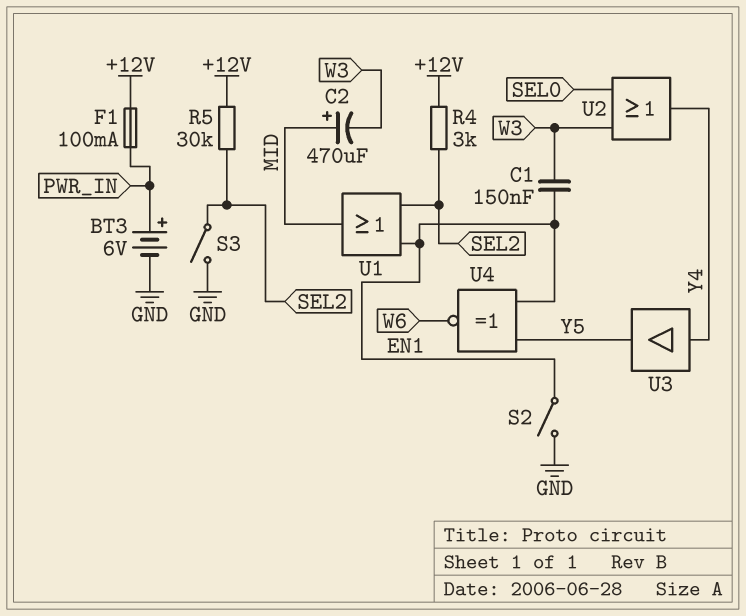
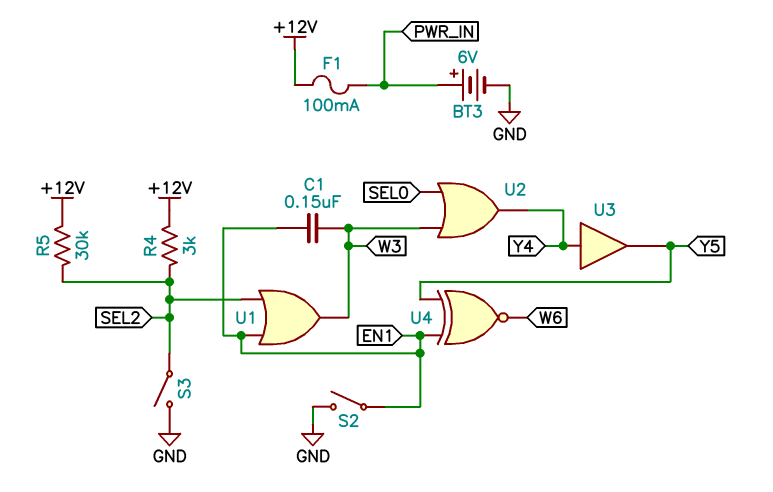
C2: 470uF (plus MID, minus W3) -> none
U1: OR (in EN1, in SEL2, out MID) -> OR (in EN1, in SEL2, out W3)

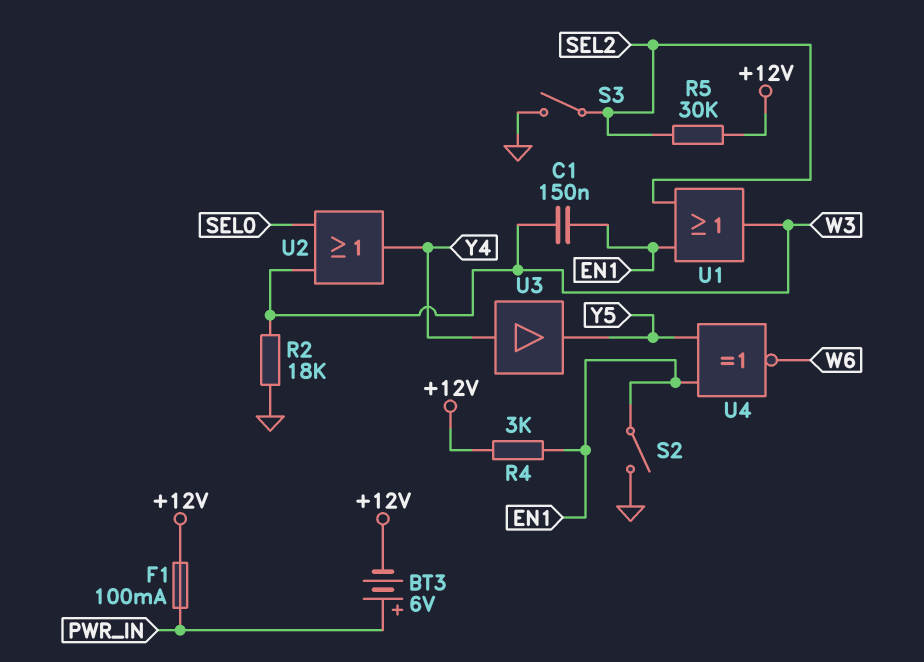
BT3: 6V (plus PWR_IN, minus GND) -> 6V (plus PWR_IN, minus +12V)
R2: none -> 18k (GND, W3)
R4: 3k (+12V, SEL2) -> 3k (+12V, EN1)

